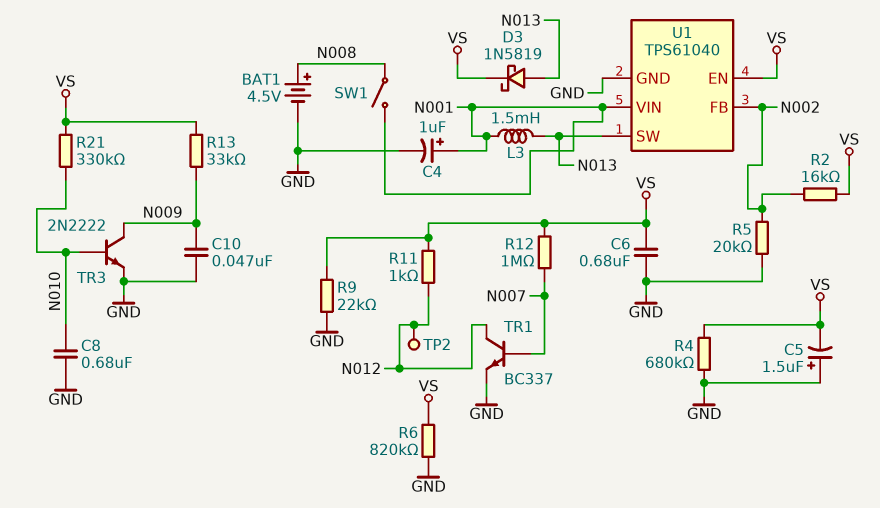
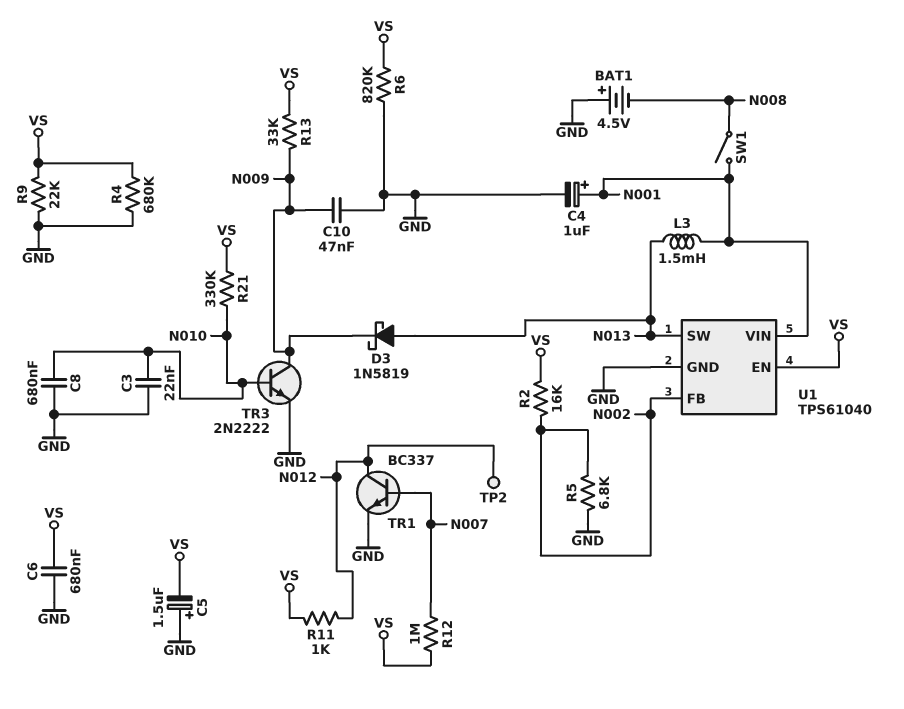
BAT1: 4.5V (plus N008, minus GND) -> 4.5V (plus GND, minus N008)
C3: none -> 22nF (GND, N010)
D3: schottky 1N5819 (A N013, K VS) -> schottky 1N5819 (A N013, K N009)
R5: 20k (GND, N002) -> 6.8k (GND, N002)

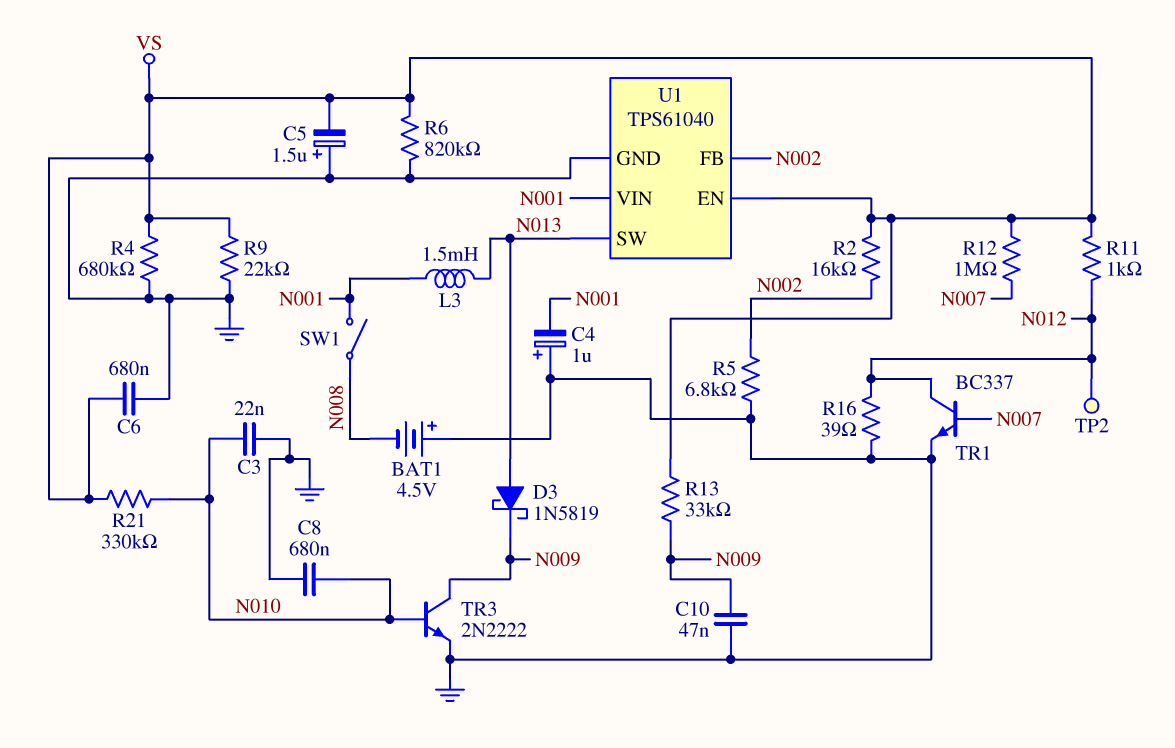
C4: 1uF (plus N001, minus GND) -> 1uF (plus GND, minus N001)
R16: none -> 39 (GND, N012)

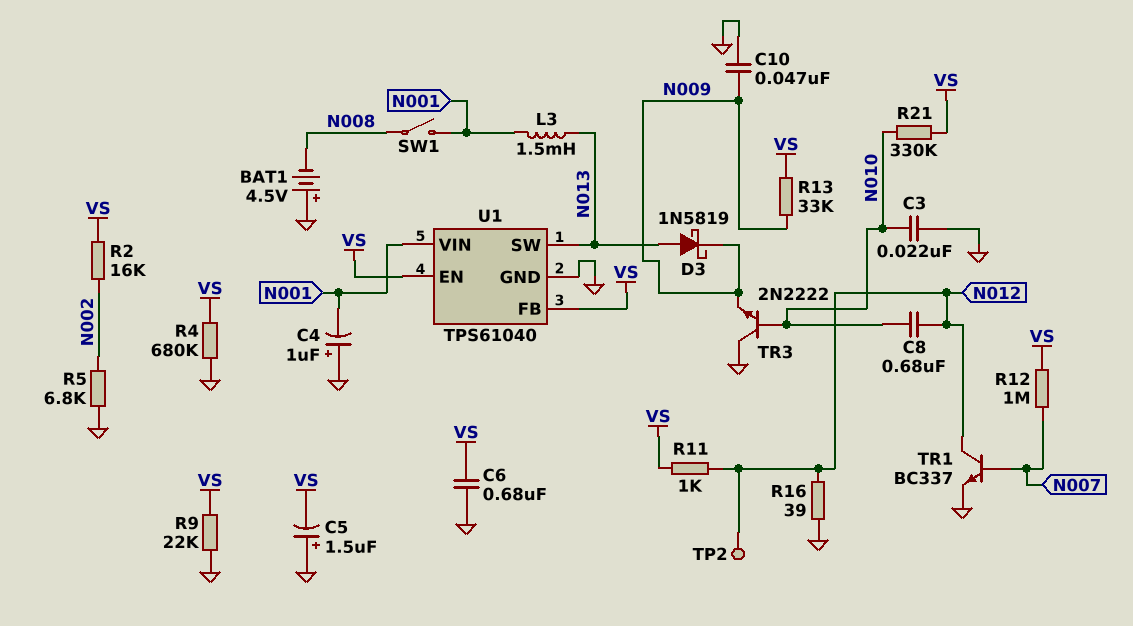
C8: 680nF (GND, N010) -> 680nF (N010, N012)
R6: 820k (GND, VS) -> none
TR3: NPN 2N2222 (B N010, C N009, E GND) -> NPN 2N2222 (B N010, C GND, E N009)
U1 pin FB: N002 -> VS

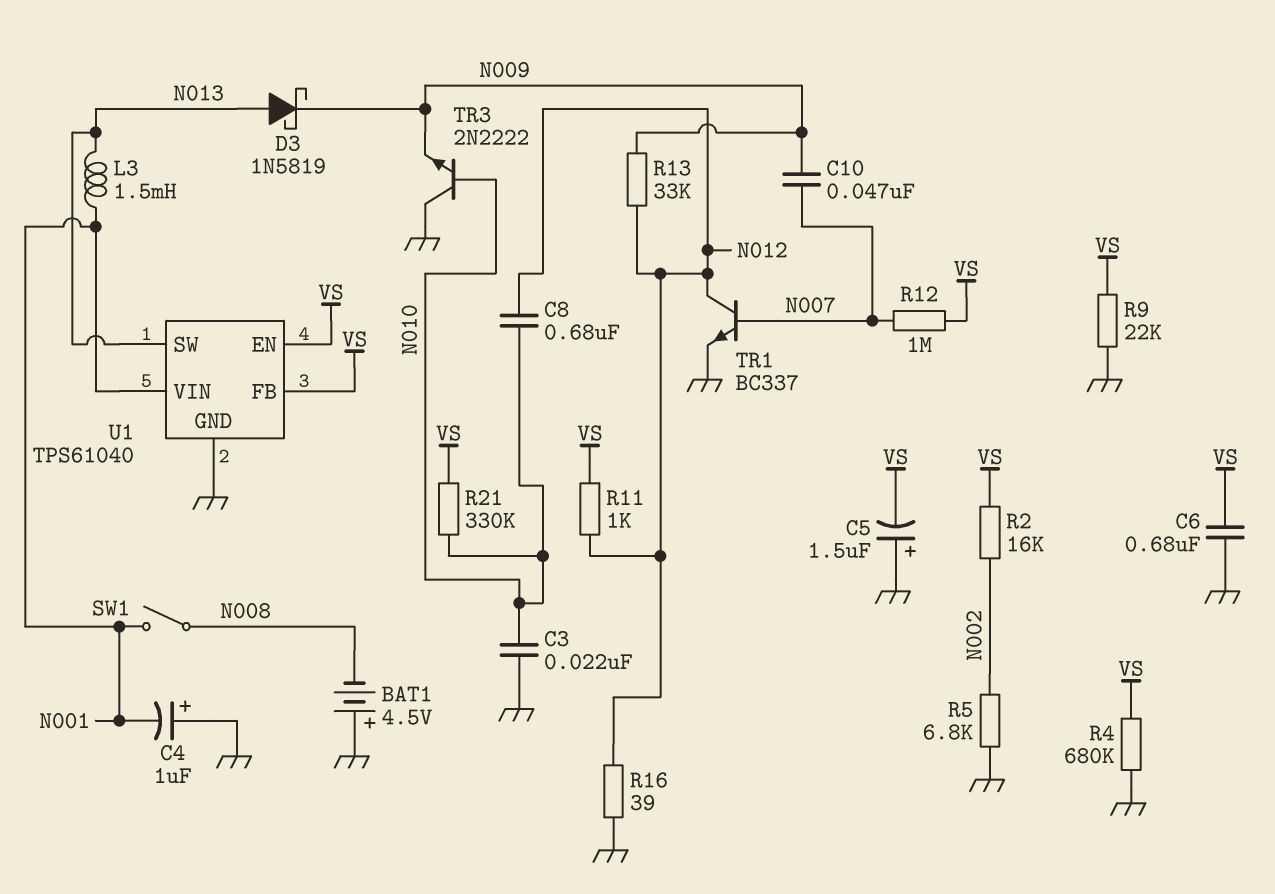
C10: 47nF (GND, N009) -> 47nF (N007, N009)
R13: 33k (N009, VS) -> 33k (N009, N012)
TP2: test point (N012) -> none

